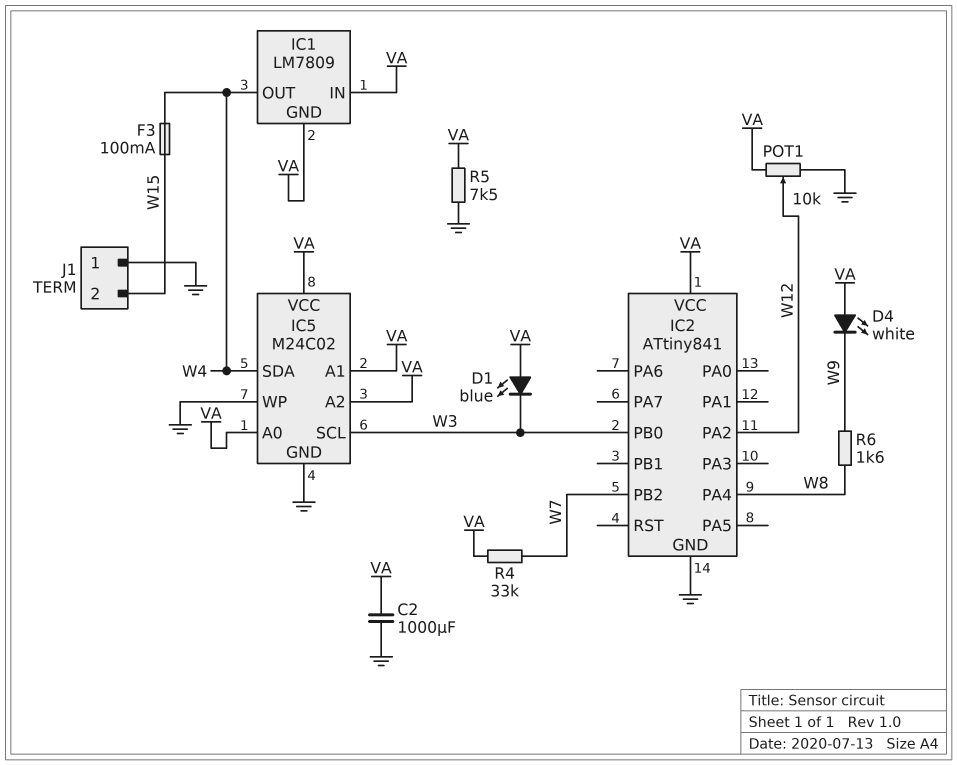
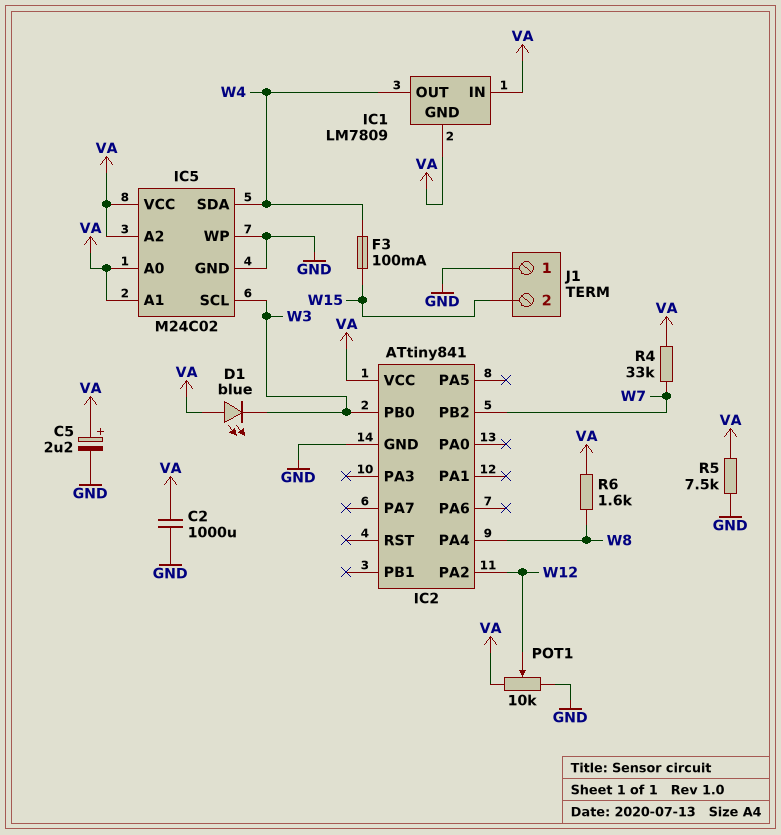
C5: none -> 2.2uF (plus VA, minus GND)
D4: LED white (A VA, K W9) -> none
R6: 1.6k (W8, W9) -> 1.6k (VA, W8)

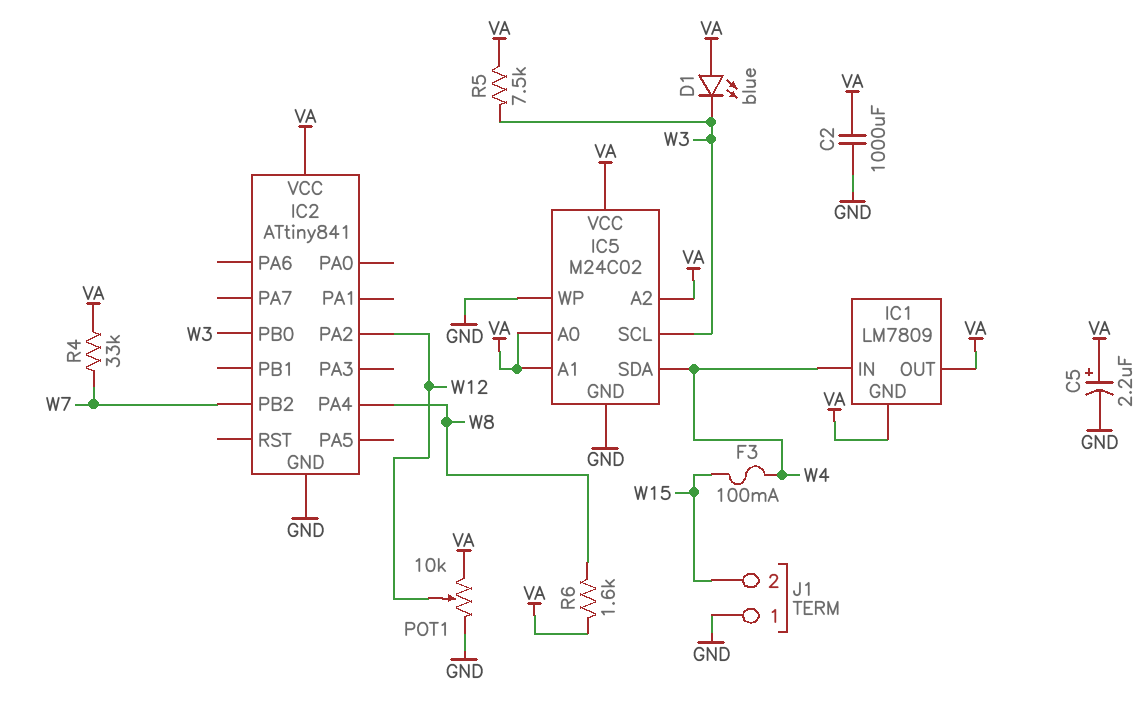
IC1 pin IN: VA -> W4
IC1 pin OUT: W4 -> VA
R5: 7.5k (GND, VA) -> 7.5k (VA, W3)

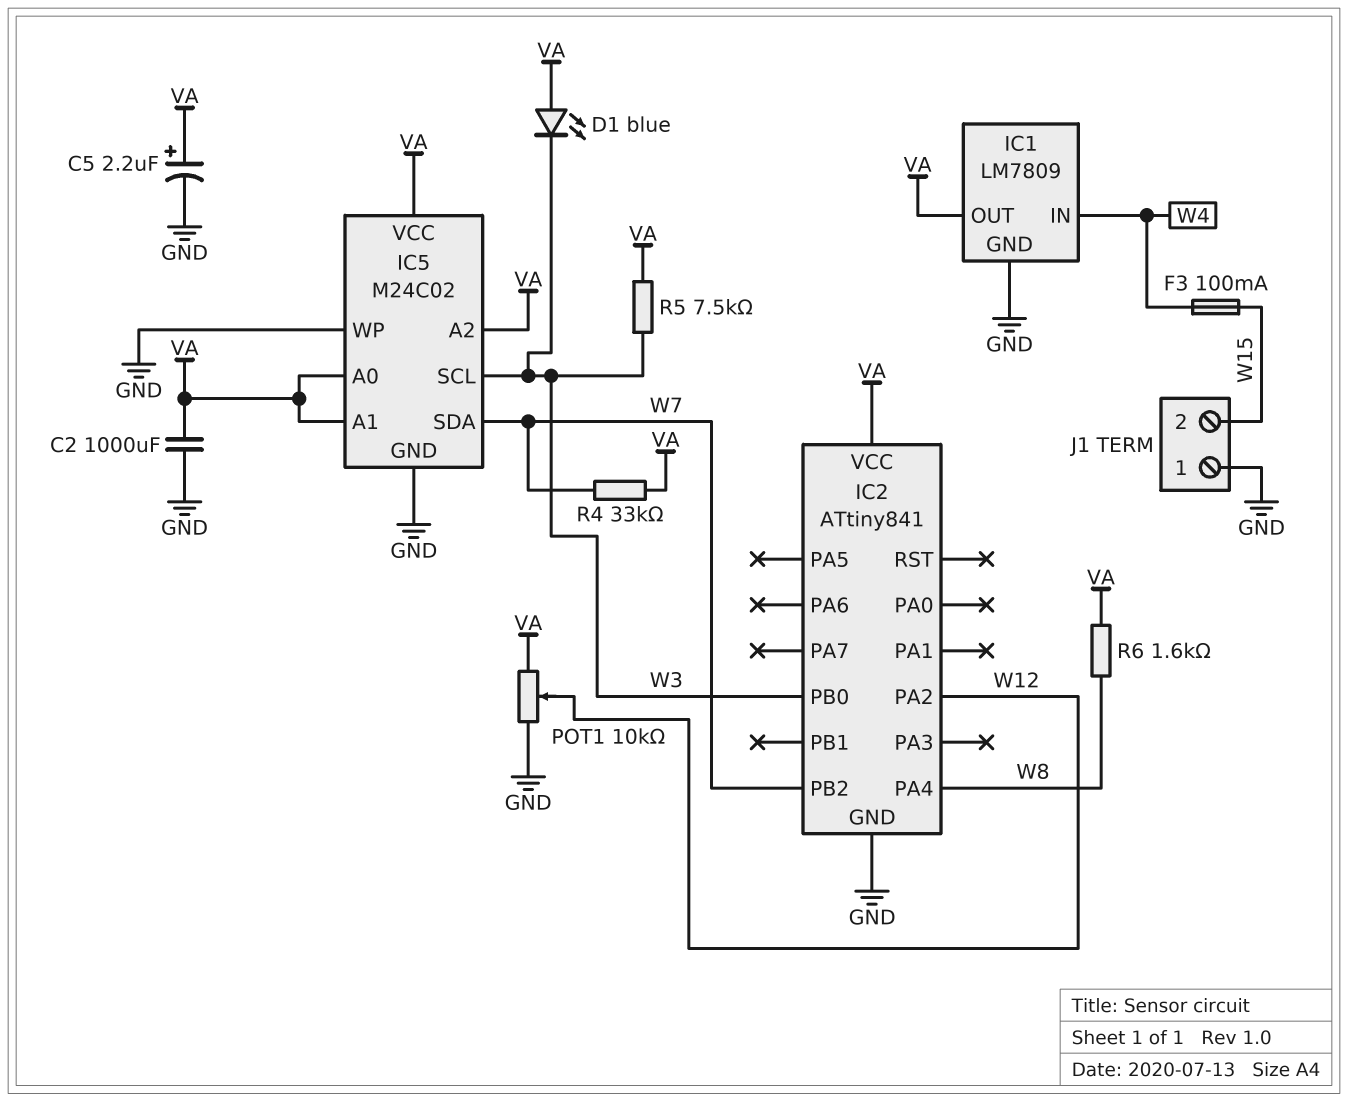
IC1 pin GND: VA -> GND
IC5 pin SDA: W4 -> W7

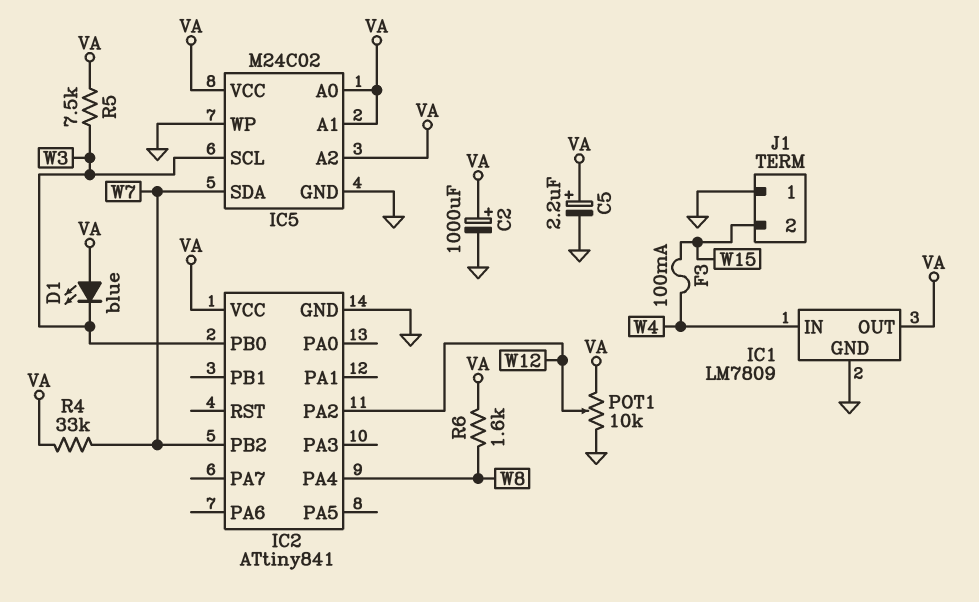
C2: 1000uF (GND, VA) -> 1000uF (plus VA, minus GND)

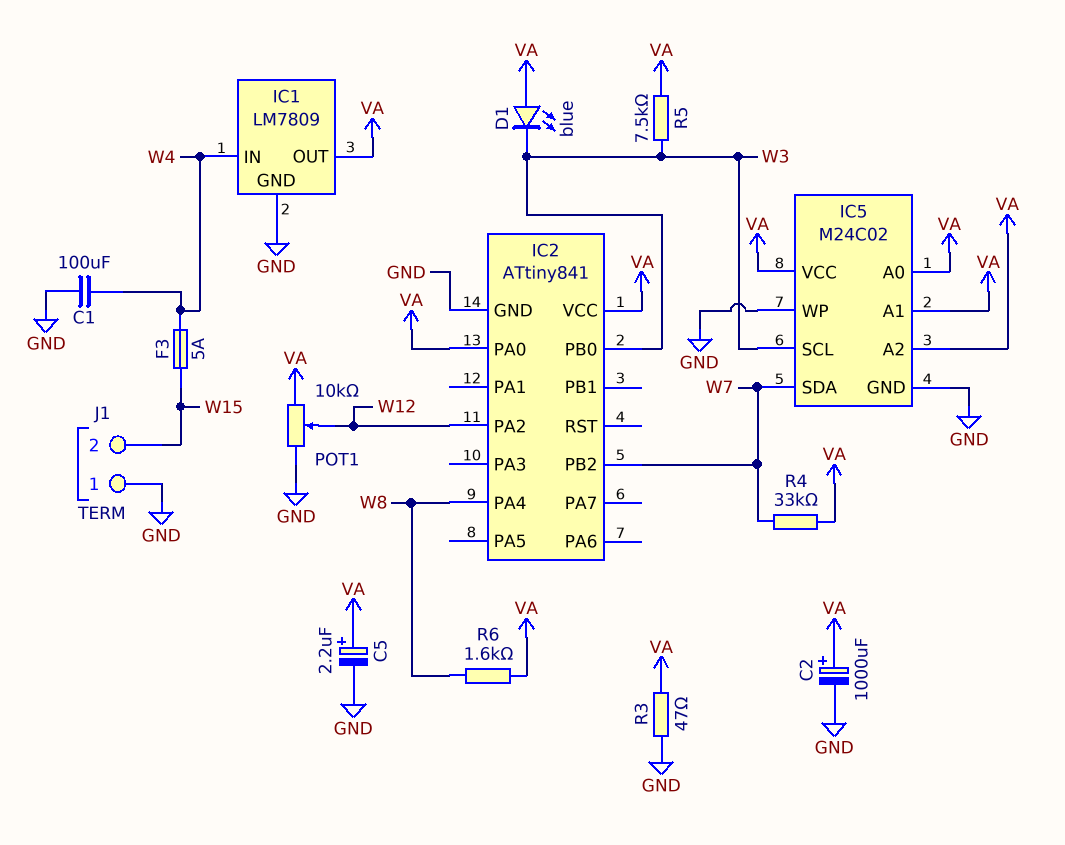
C1: none -> 100uF (GND, W4)
F3: 100mA (W4, W15) -> 5A (W4, W15)
IC2 pin PA0: none -> VA
R3: none -> 47 (GND, VA)

